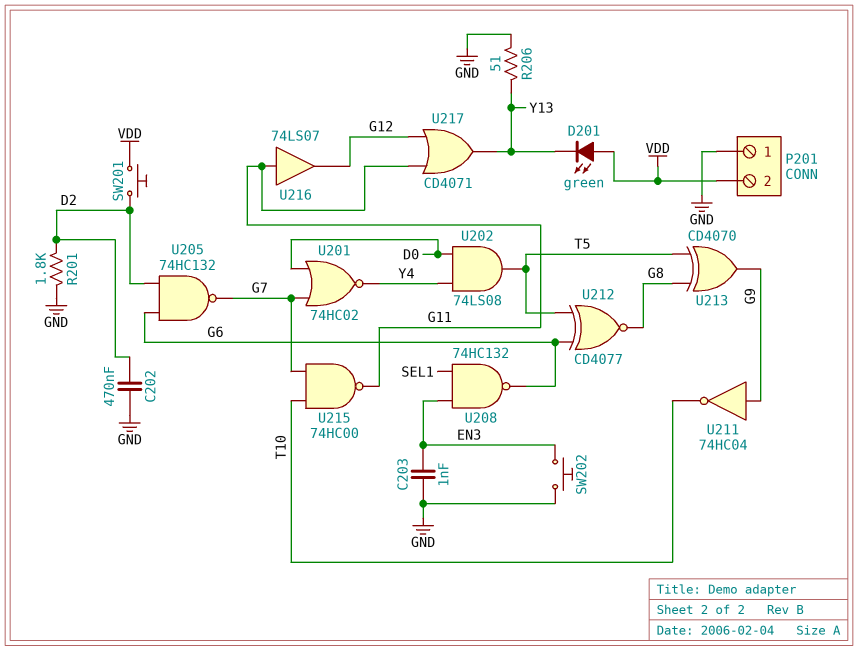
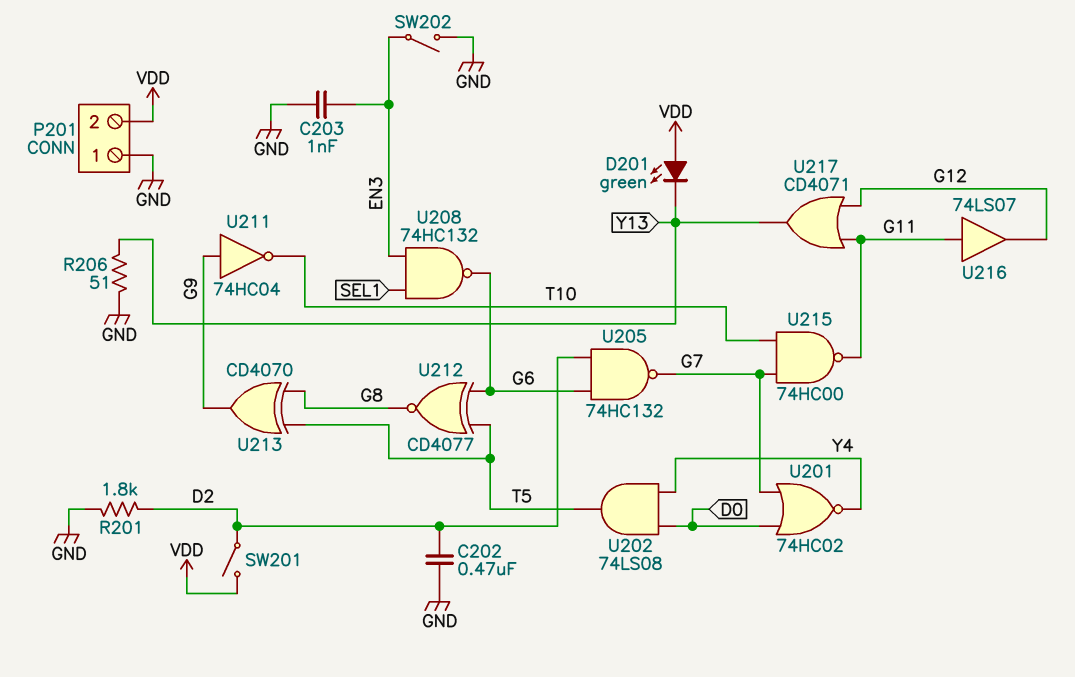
SW201: button (D2, VDD) -> switch (D2, VDD)
SW202: button (EN3, GND) -> switch (EN3, GND)

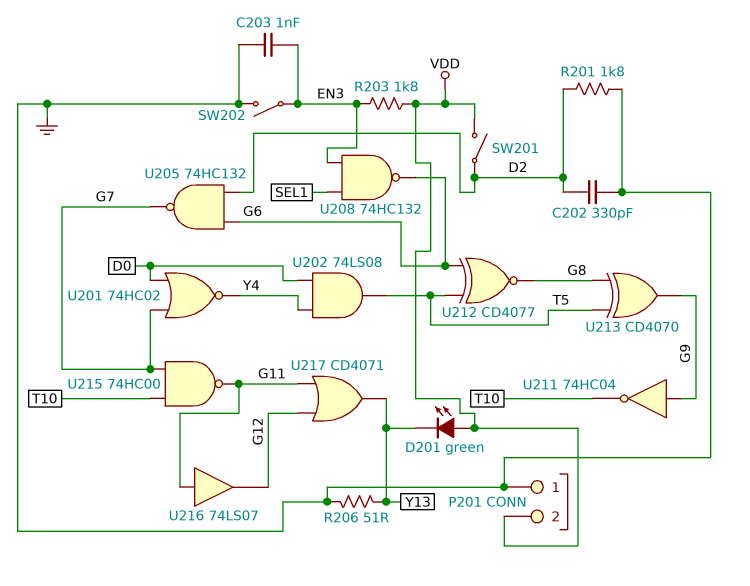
C202: 470nF (D2, GND) -> 330pF (D2, GND)
R203: none -> 1.8k (EN3, VDD)

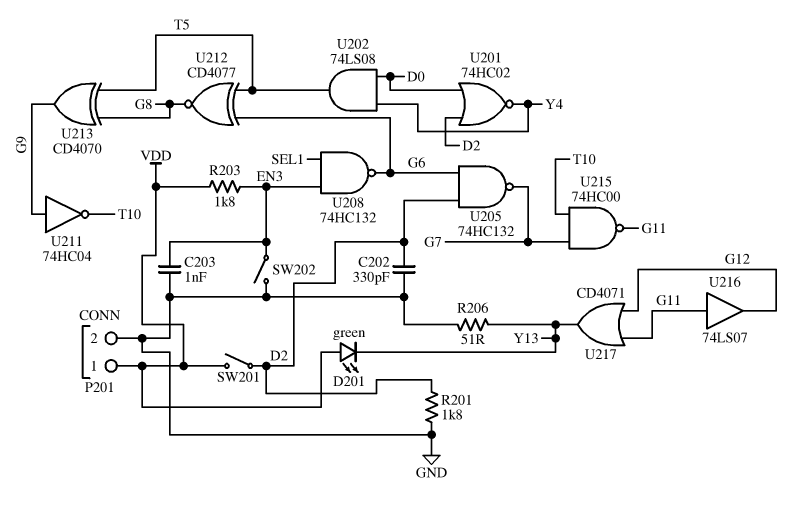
P201 pin 1: GND -> VDD
P201 pin 2: VDD -> GND
U201: NOR 74HC02 (in D0, in G7, out Y4) -> NOR 74HC02 (in D0, in D2, out Y4)

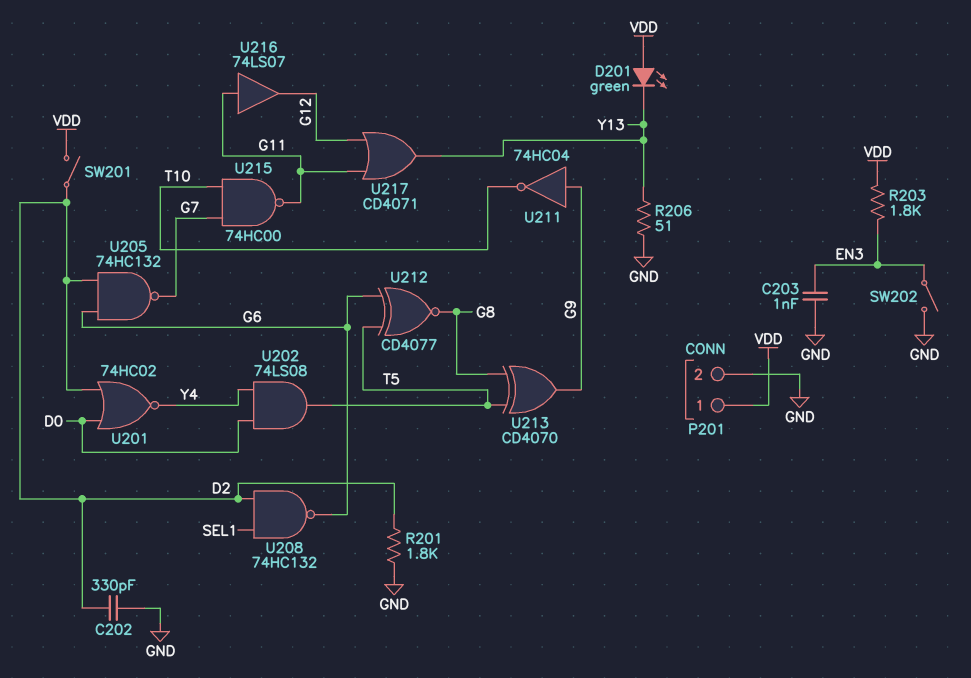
U208: NAND 74HC132 (in EN3, in SEL1, out G6) -> NAND 74HC132 (in D2, in SEL1, out G6)

